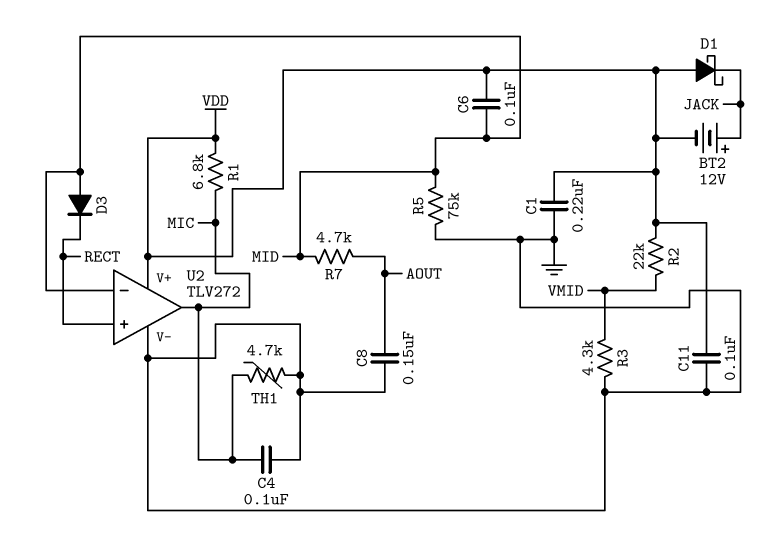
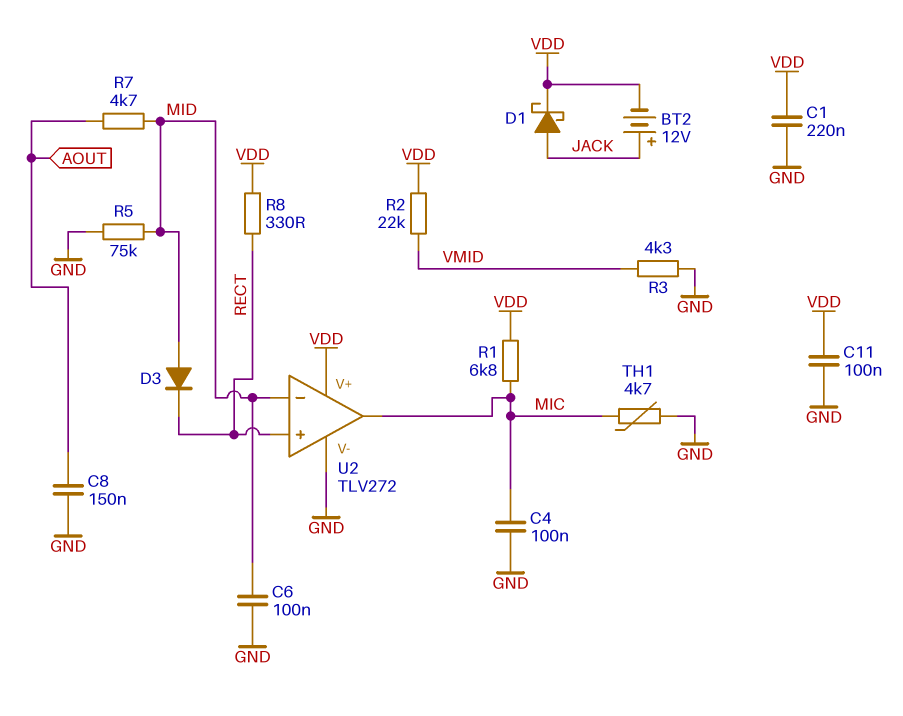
C6: 100nF (MID, VDD) -> 100nF (GND, MID)
D1: schottky (A VDD, K JACK) -> schottky (A JACK, K VDD)
R8: none -> 330 (RECT, VDD)

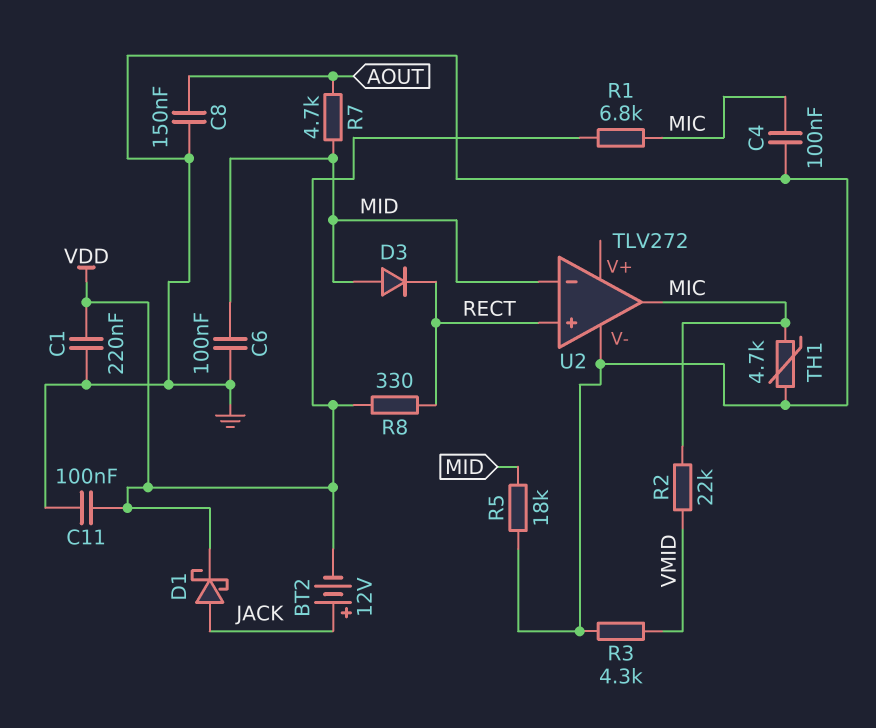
R2: 22k (VDD, VMID) -> 22k (MIC, VMID)
R5: 75k (GND, MID) -> 18k (GND, MID)
U2 pin V+: VDD -> none

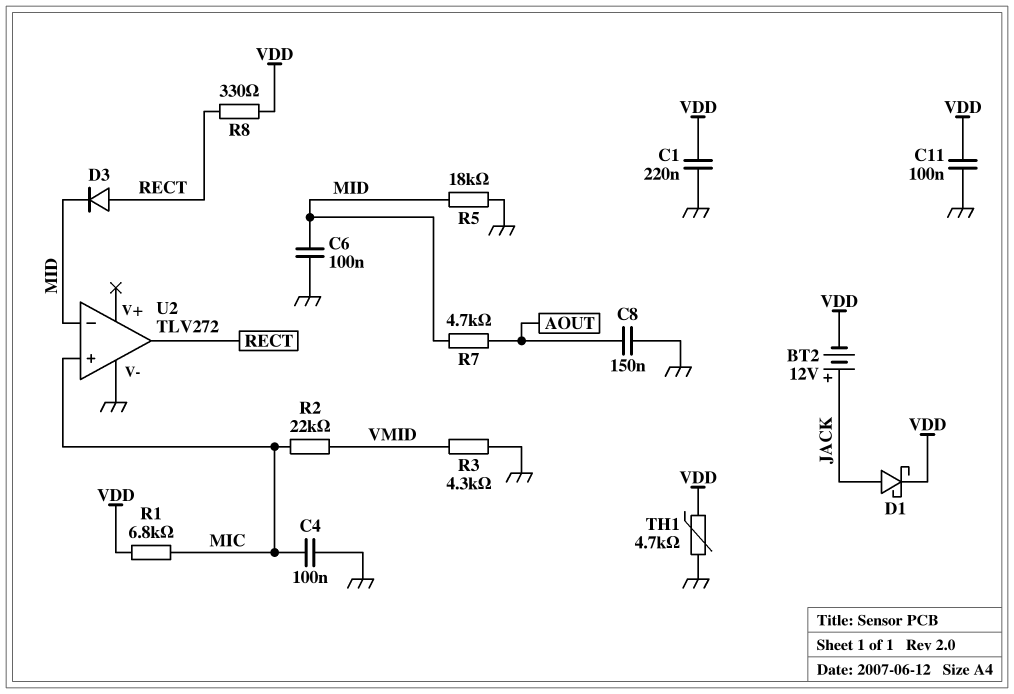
D3: diode (A MID, K RECT) -> diode (A RECT, K MID)
TH1: 4.7k (GND, MIC) -> 4.7k (GND, VDD)
U2 pin in+: RECT -> MIC
U2 pin out: MIC -> RECT

